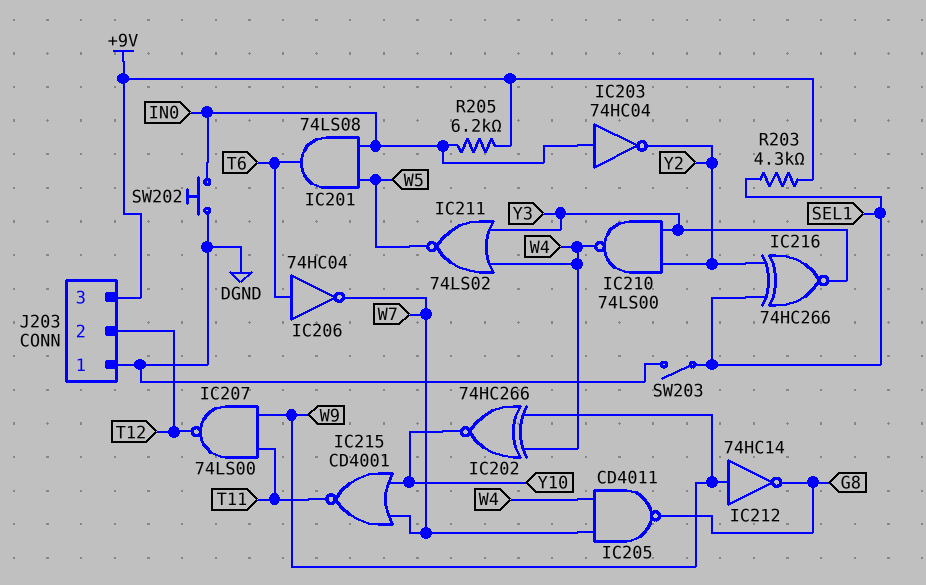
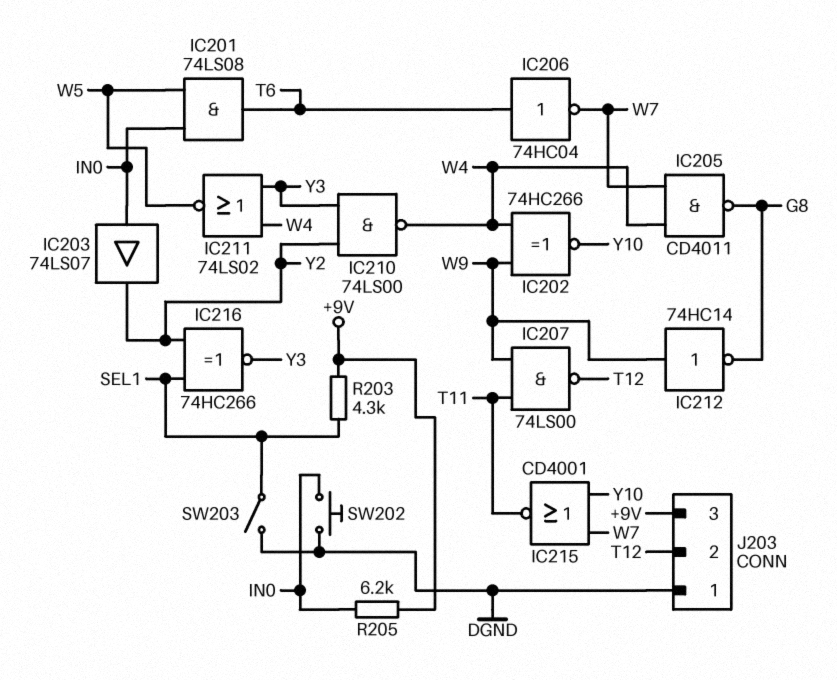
IC203: NOT 74HC04 (in IN0, out Y2) -> buffer 74LS07 (in IN0, out Y2)

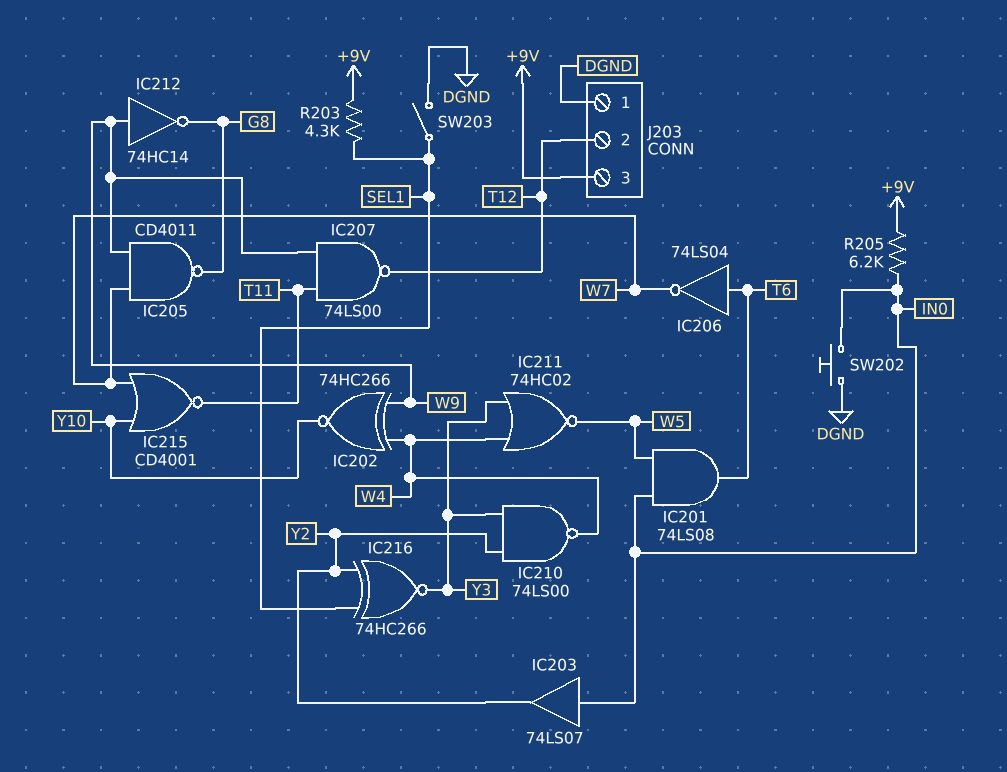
IC205: NAND CD4011 (in W4, in W7, out G8) -> NAND CD4011 (in W7, in W9, out G8)
IC206: NOT 74HC04 (in T6, out W7) -> NOT 74LS04 (in T6, out W7)
IC211: NOR 74LS02 (in W4, in Y3, out W5) -> NOR 74HC02 (in W4, in Y3, out W5)

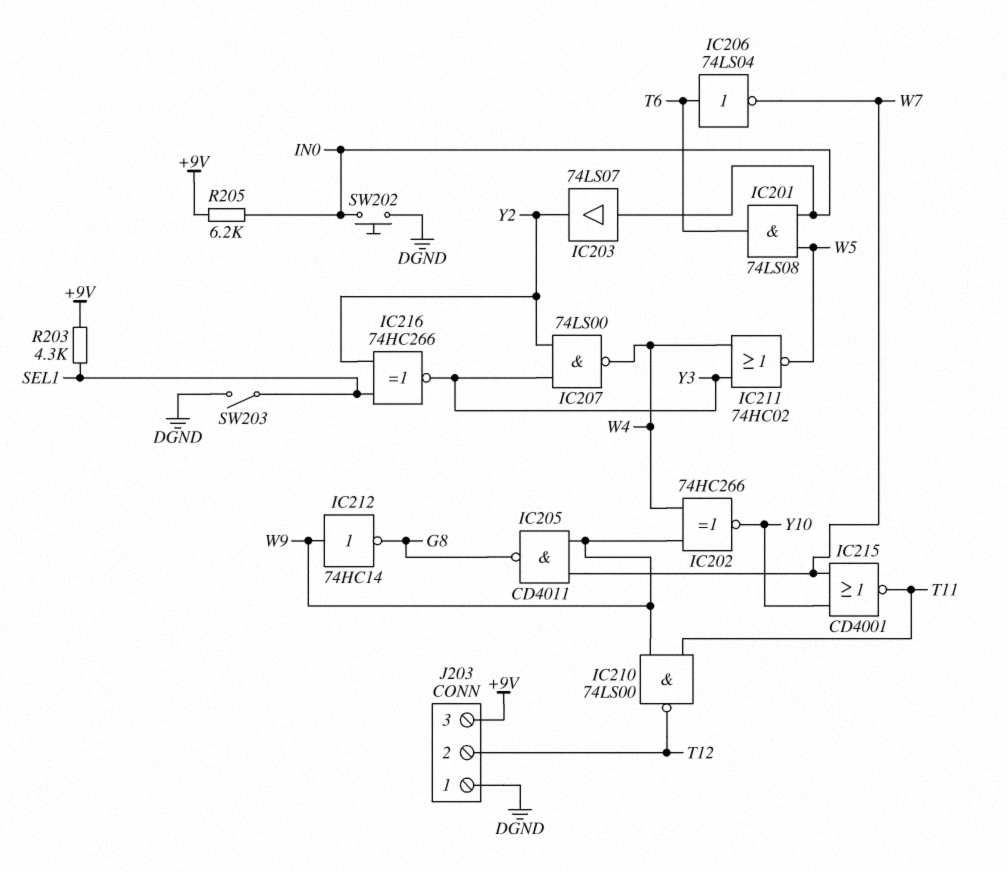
IC207: NAND 74LS00 (in T11, in W9, out T12) -> NAND 74LS00 (in Y2, in Y3, out W4)
IC210: NAND 74LS00 (in Y2, in Y3, out W4) -> NAND 74LS00 (in T11, in W9, out T12)

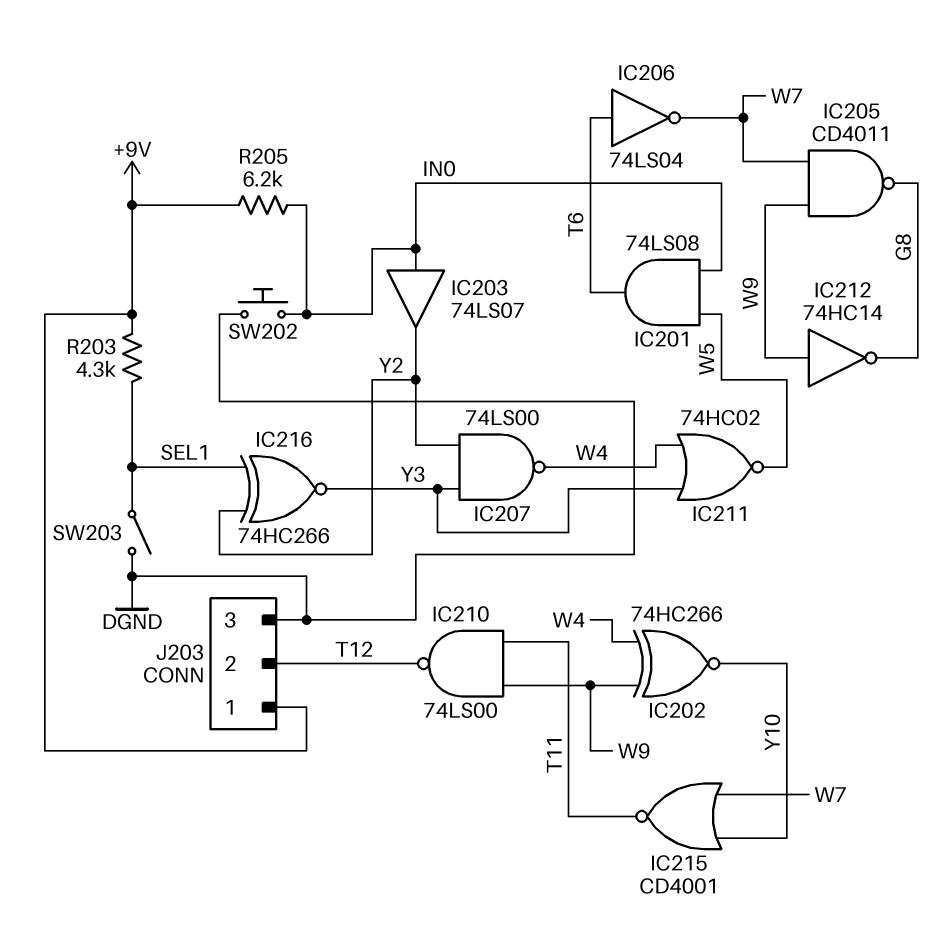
J203 pin 1: DGND -> +9V
J203 pin 3: +9V -> DGND

